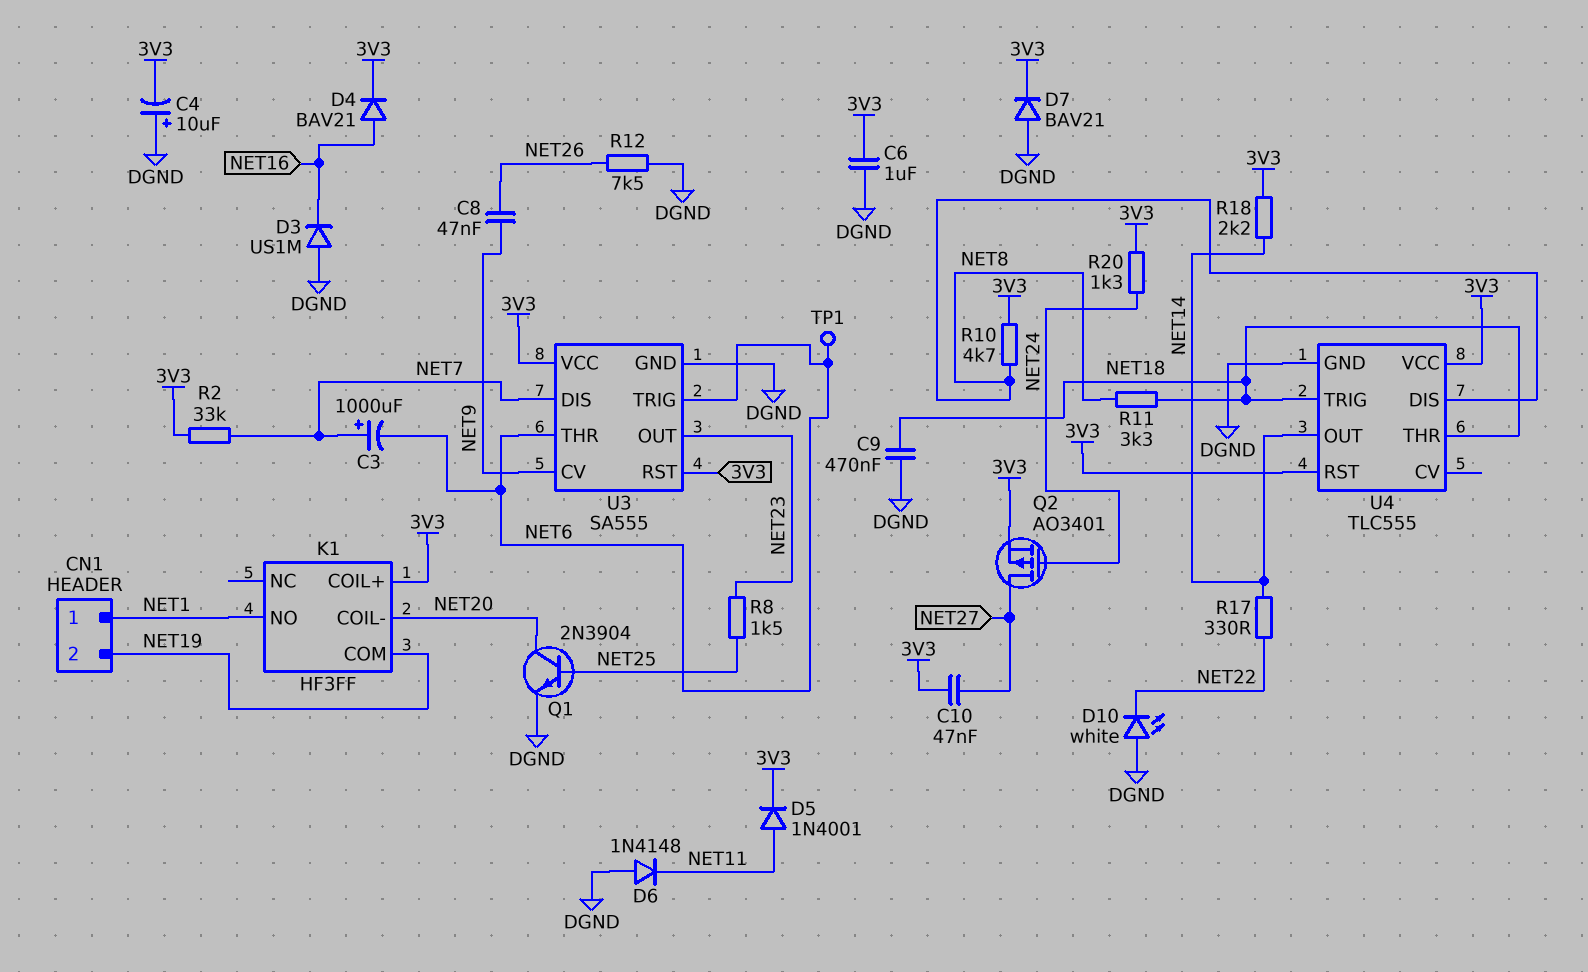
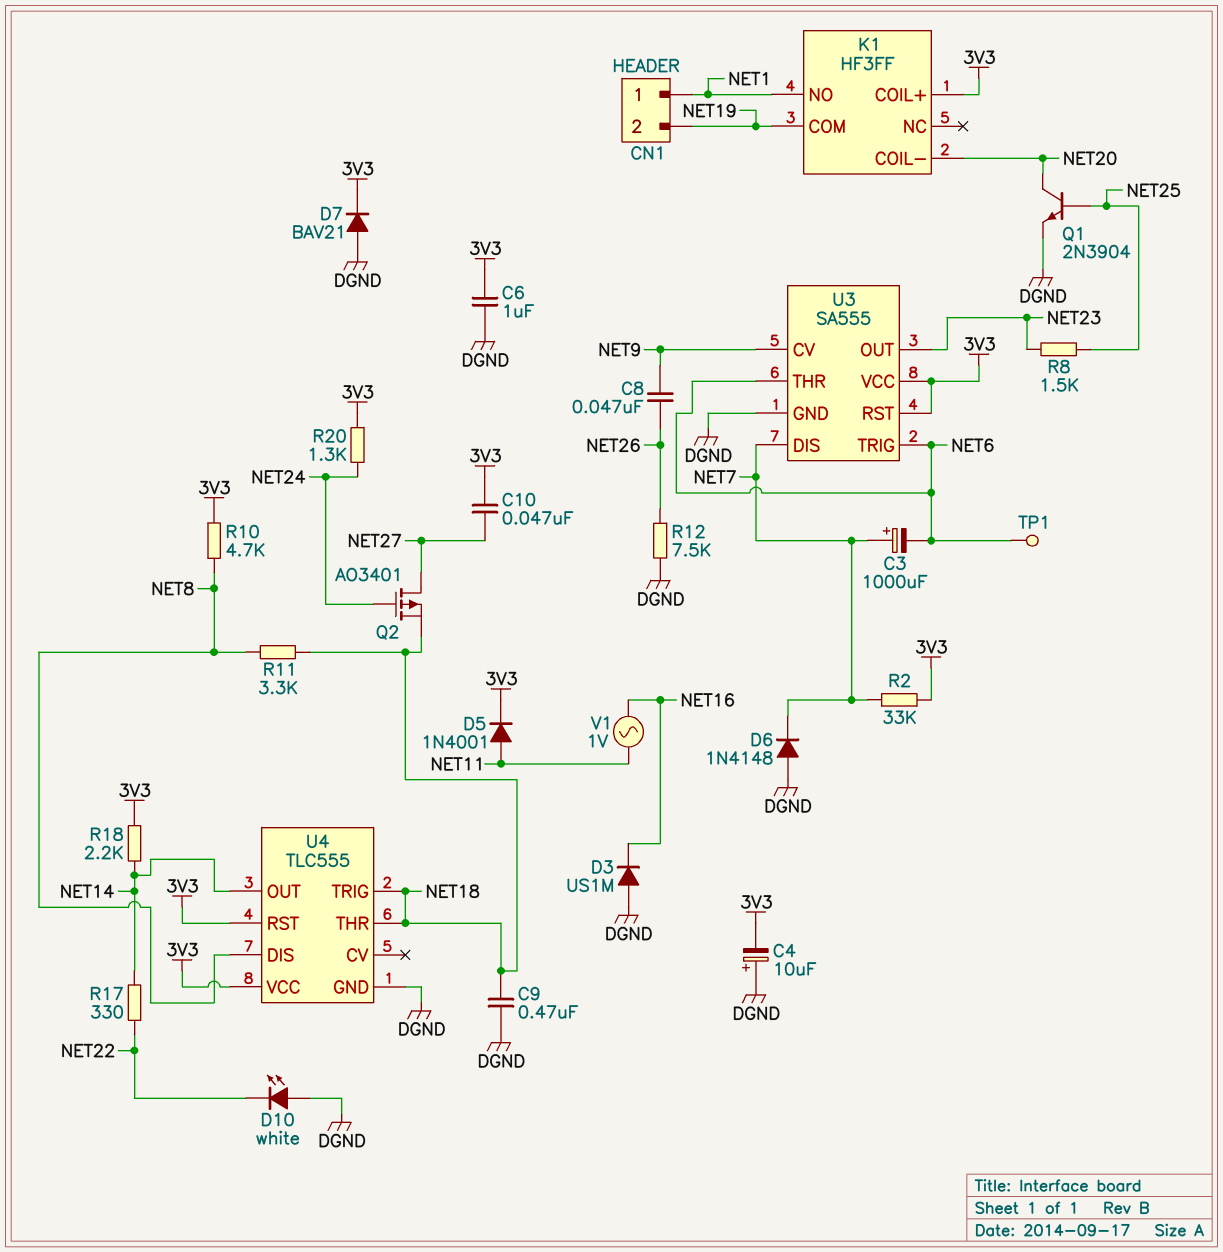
D4: diode BAV21 (A NET16, K 3V3) -> none
D6: diode 1N4148 (A DGND, K NET11) -> diode 1N4148 (A DGND, K NET7)
Q2: PMOS AO3401 (G NET24, D NET27, S 3V3) -> PMOS AO3401 (G NET24, D NET27, S NET18)
V1: none -> AC 1V (NET11, NET16)

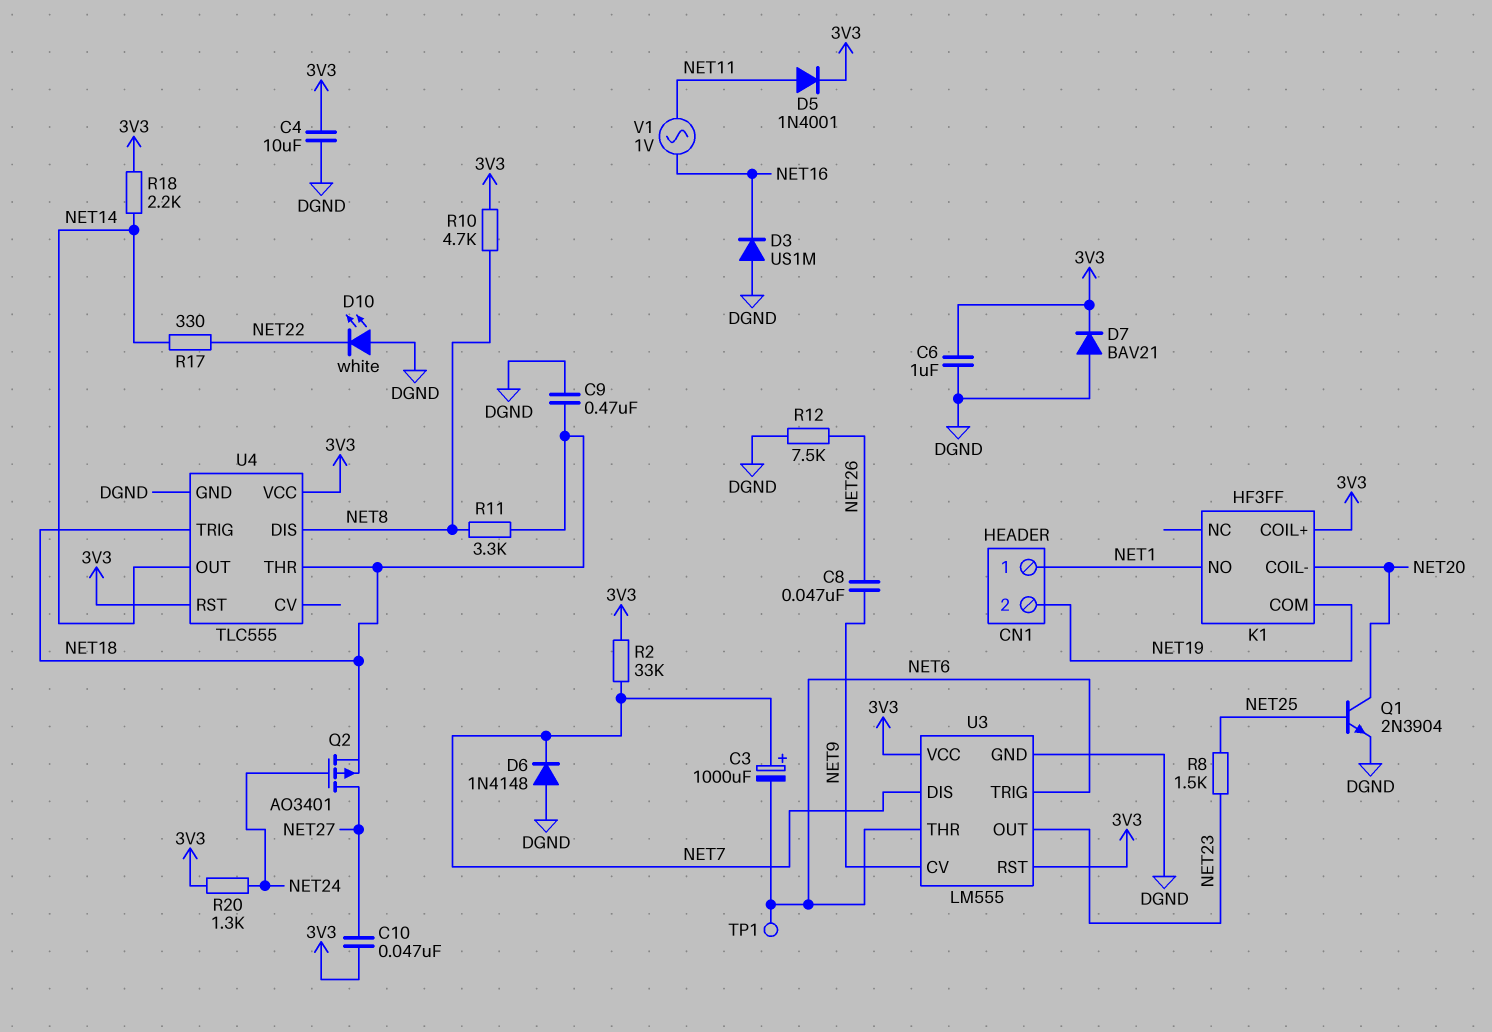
C4: 10uF (plus DGND, minus 3V3) -> 10uF (3V3, DGND)
U3: SA555 -> LM555

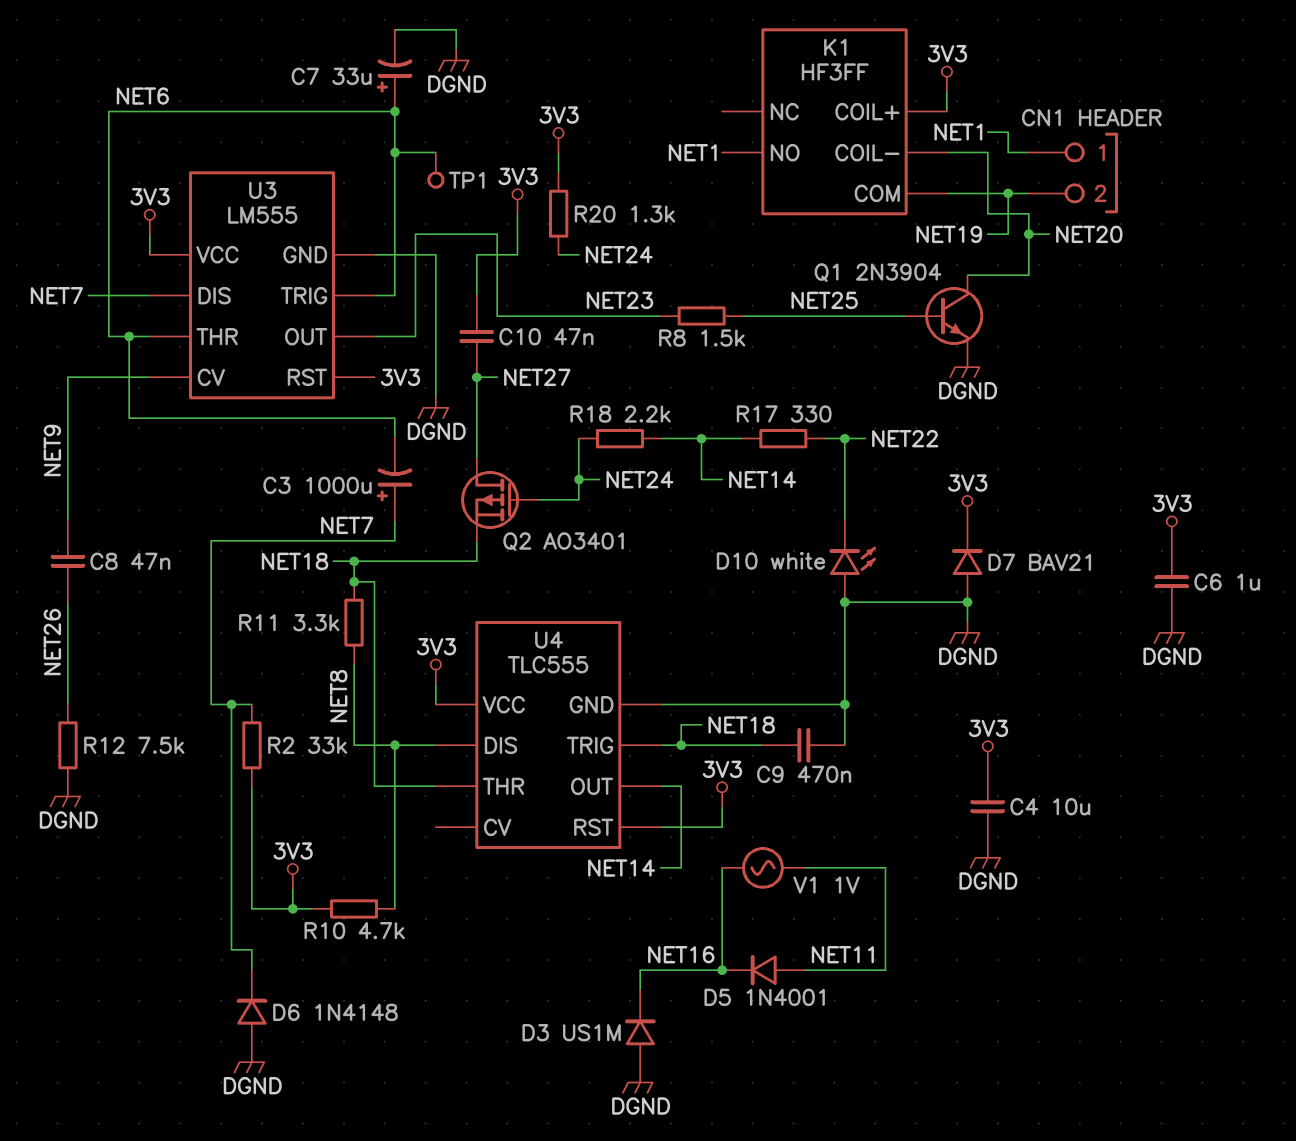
C7: none -> 33uF (plus NET6, minus DGND)
D5: diode 1N4001 (A NET11, K 3V3) -> diode 1N4001 (A NET11, K NET16)
R18: 2.2k (3V3, NET14) -> 2.2k (NET14, NET24)

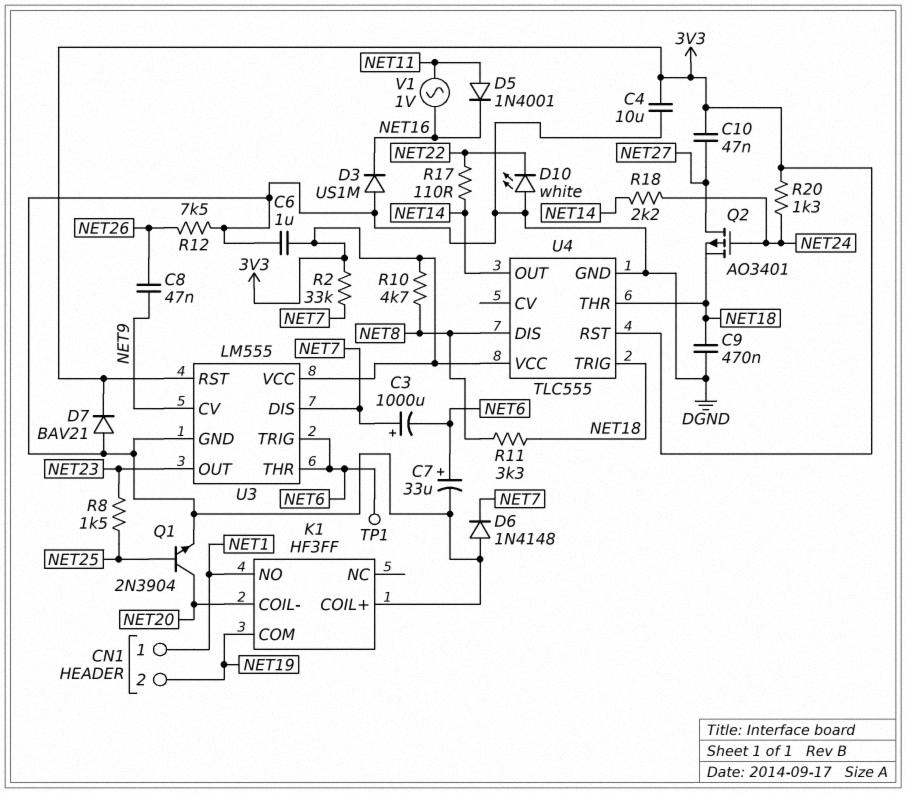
K1 pin COIL+: 3V3 -> DGND
R17: 330 (NET14, NET22) -> 110 (NET14, NET22)

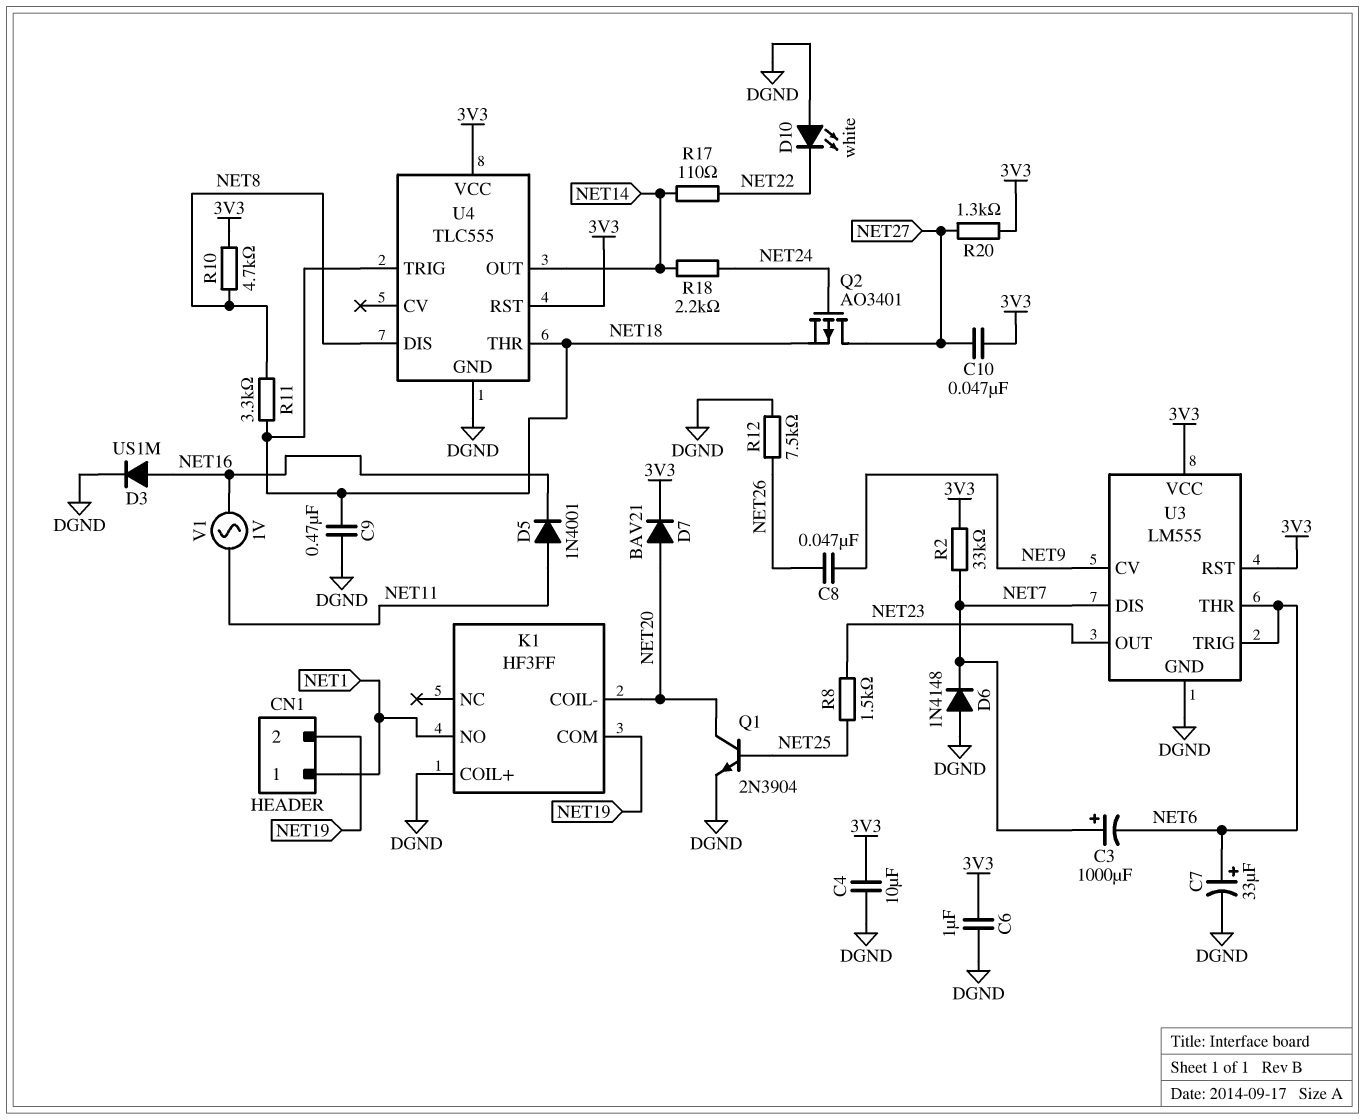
D3: diode US1M (A DGND, K NET16) -> diode US1M (A NET16, K DGND)
D7: diode BAV21 (A DGND, K 3V3) -> diode BAV21 (A NET20, K 3V3)
R20: 1.3k (3V3, NET24) -> 1.3k (3V3, NET27)
TP1: test point (NET6) -> none

